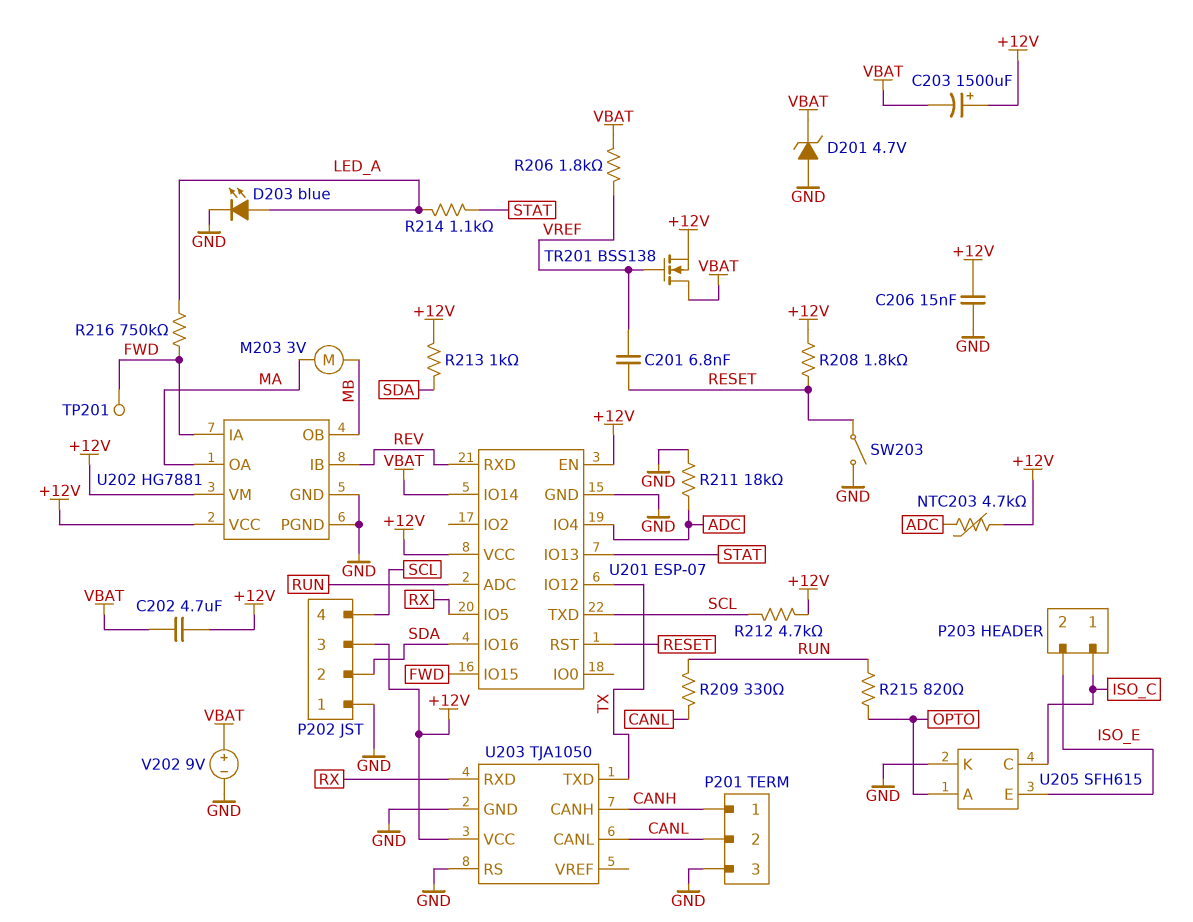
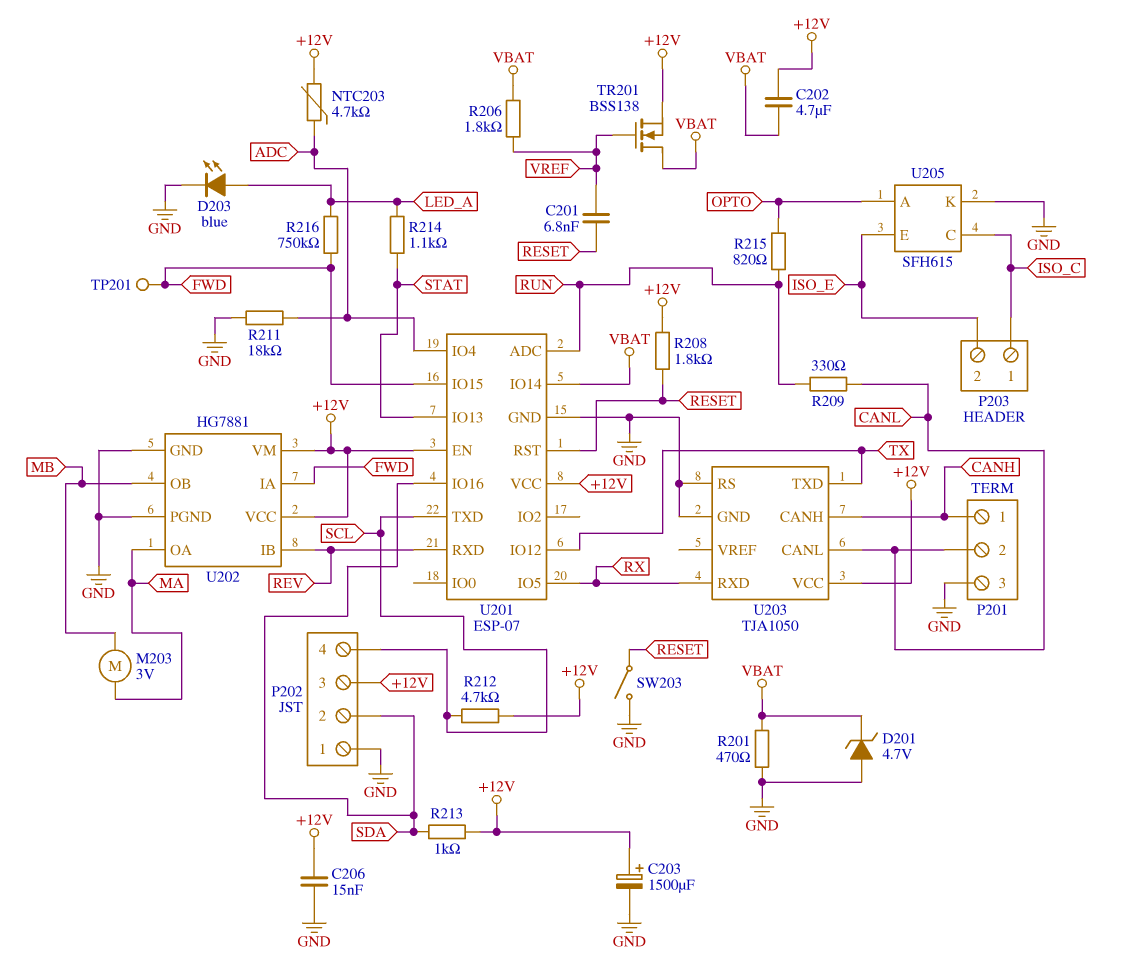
C203: 1500uF (plus +12V, minus VBAT) -> 1500uF (plus +12V, minus GND)
R201: none -> 470 (GND, VBAT)
V202: 9V (plus VBAT, minus GND) -> none

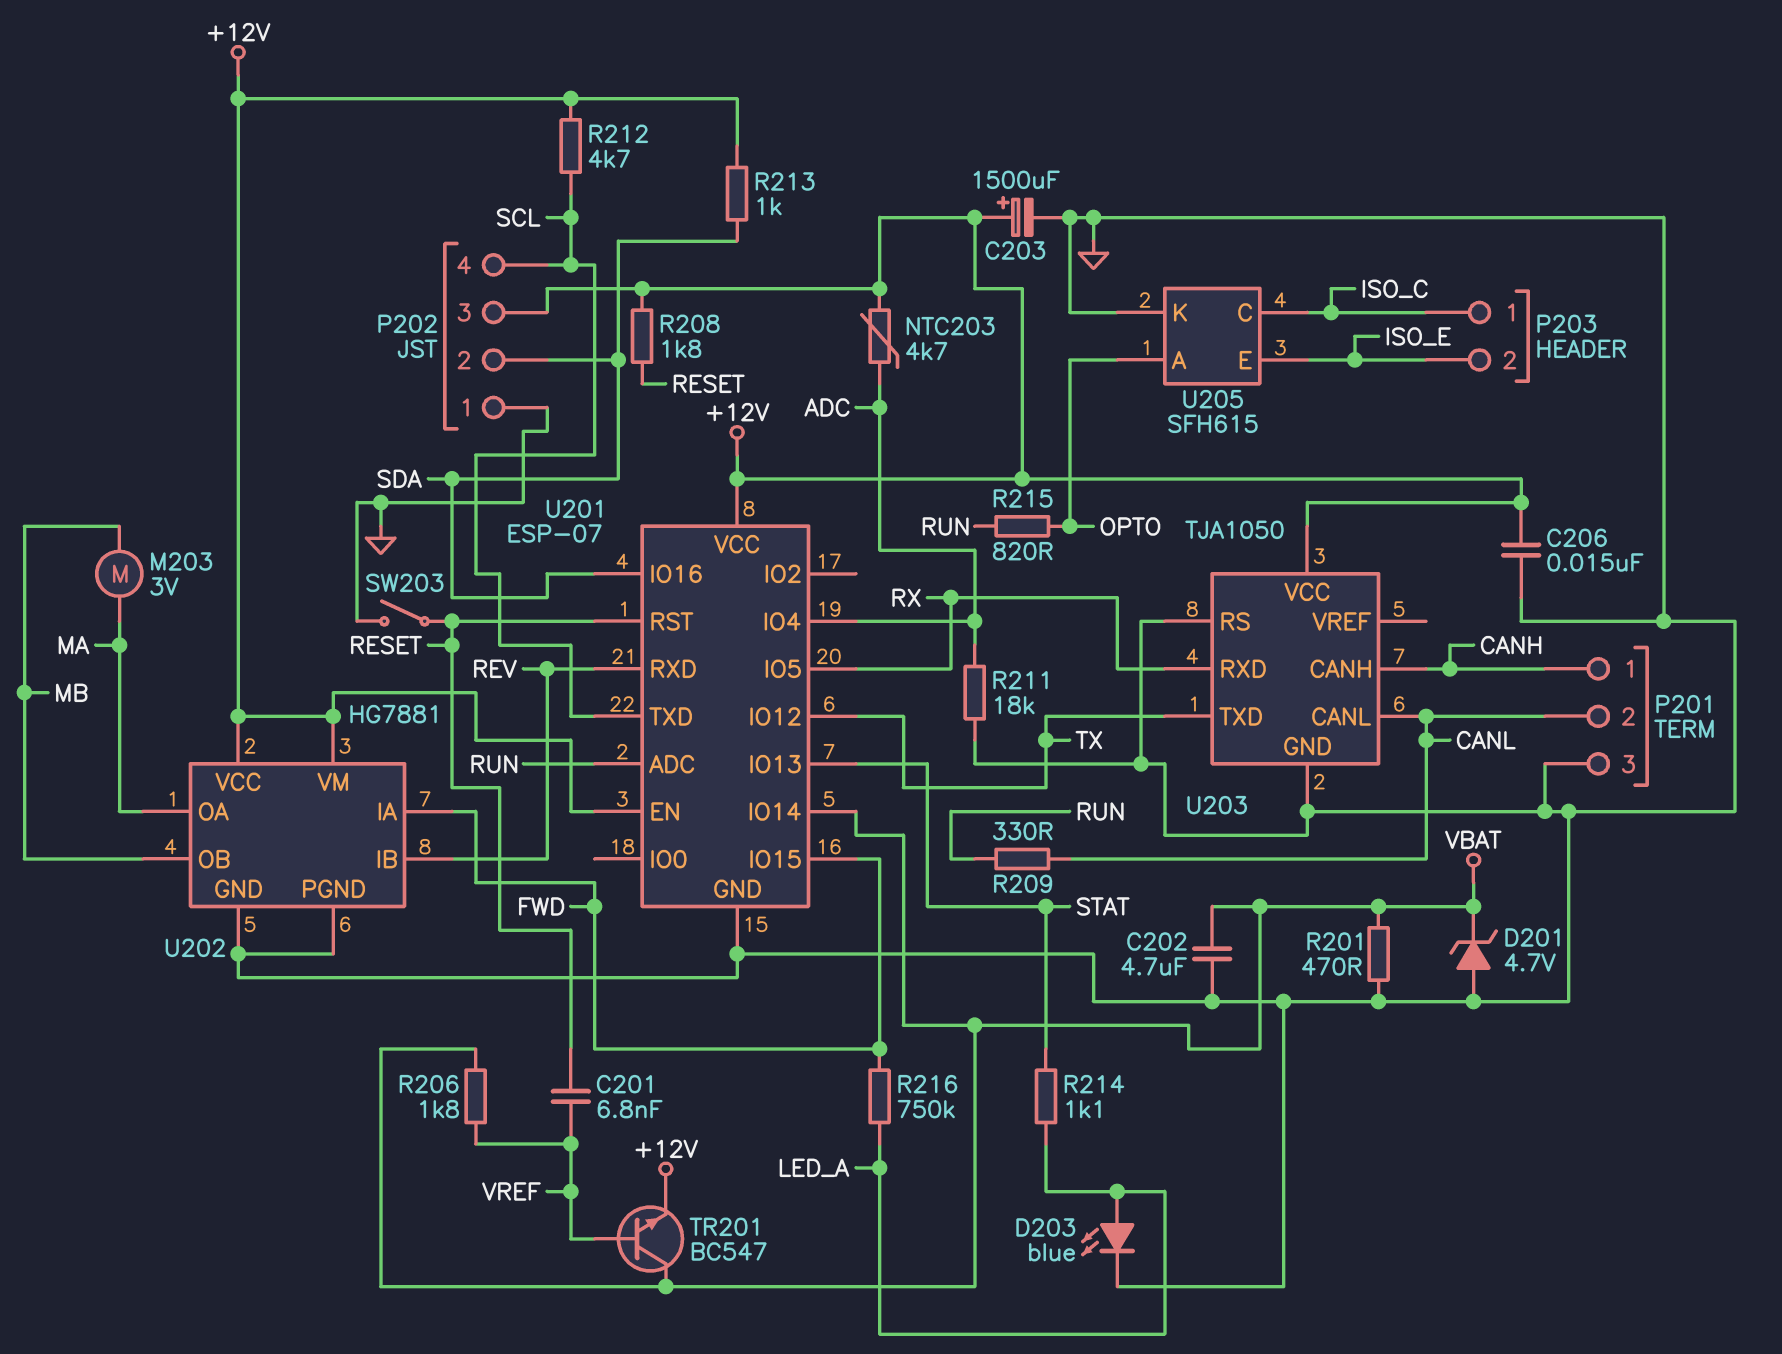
C202: 4.7uF (+12V, VBAT) -> 4.7uF (GND, VBAT)
TP201: test point (FWD) -> none
TR201: NMOS BSS138 (G VREF, D VBAT, S +12V) -> NPN BC547 (B VREF, C VBAT, E +12V)

